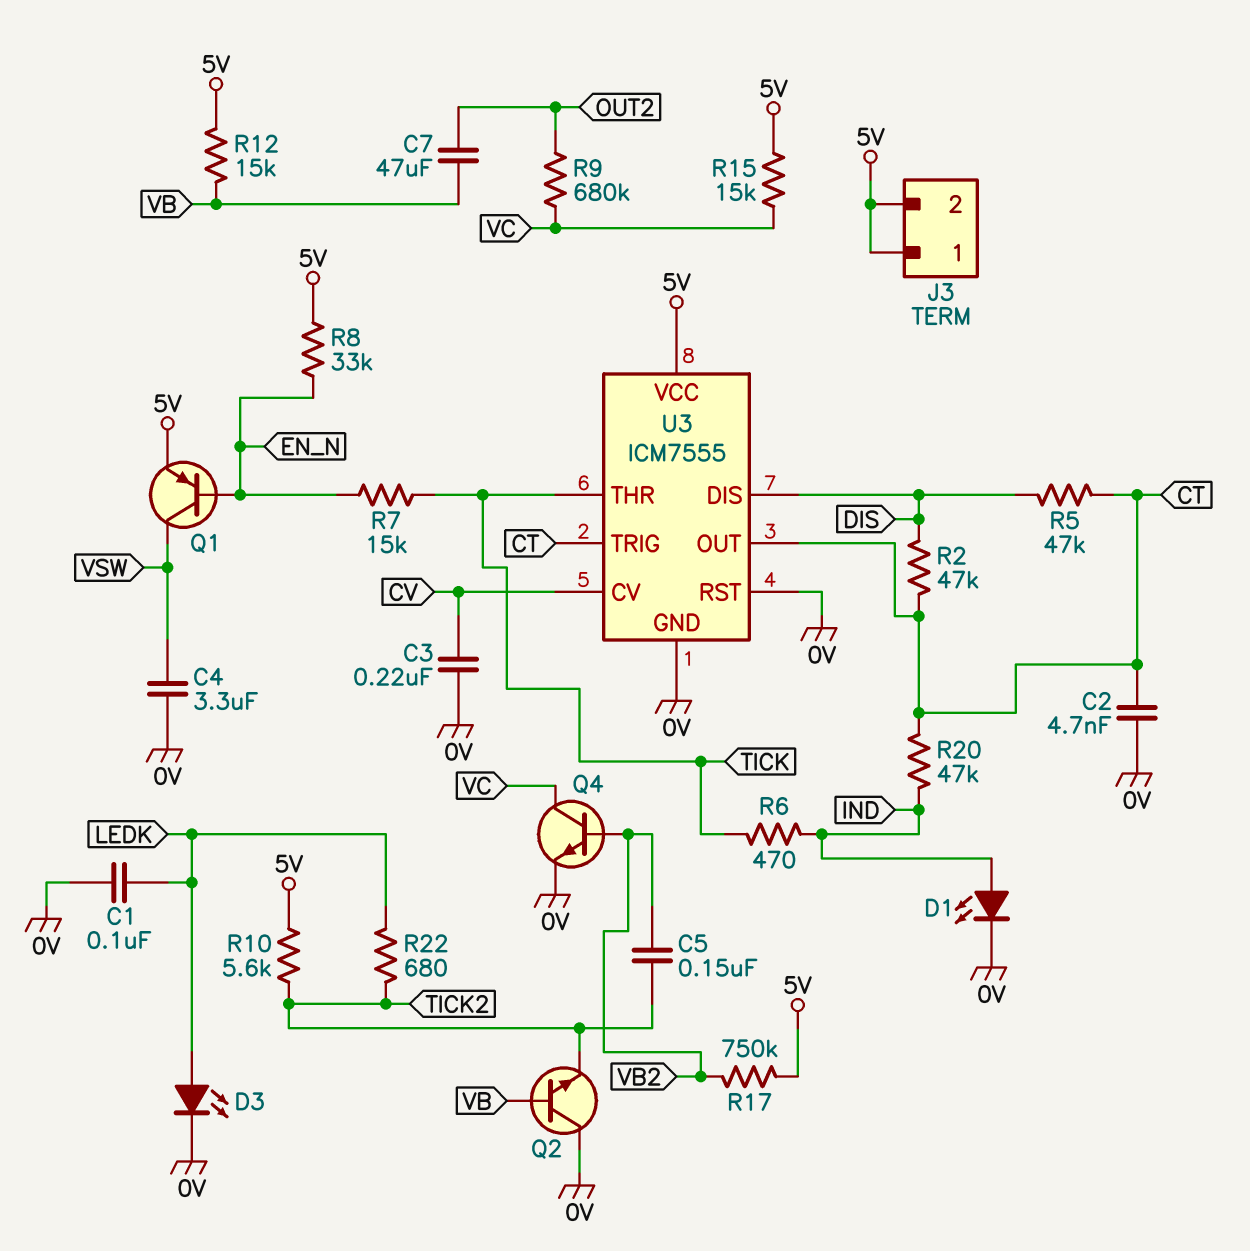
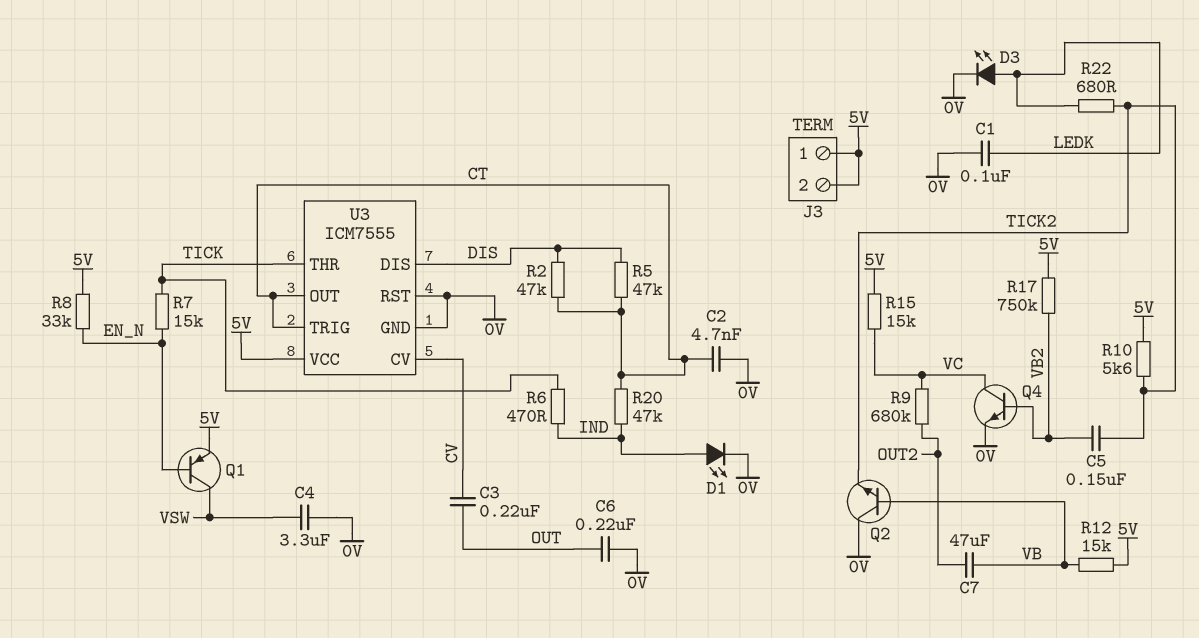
C3: 220nF (0V, CV) -> 220nF (CV, OUT)
C6: none -> 220nF (0V, OUT)

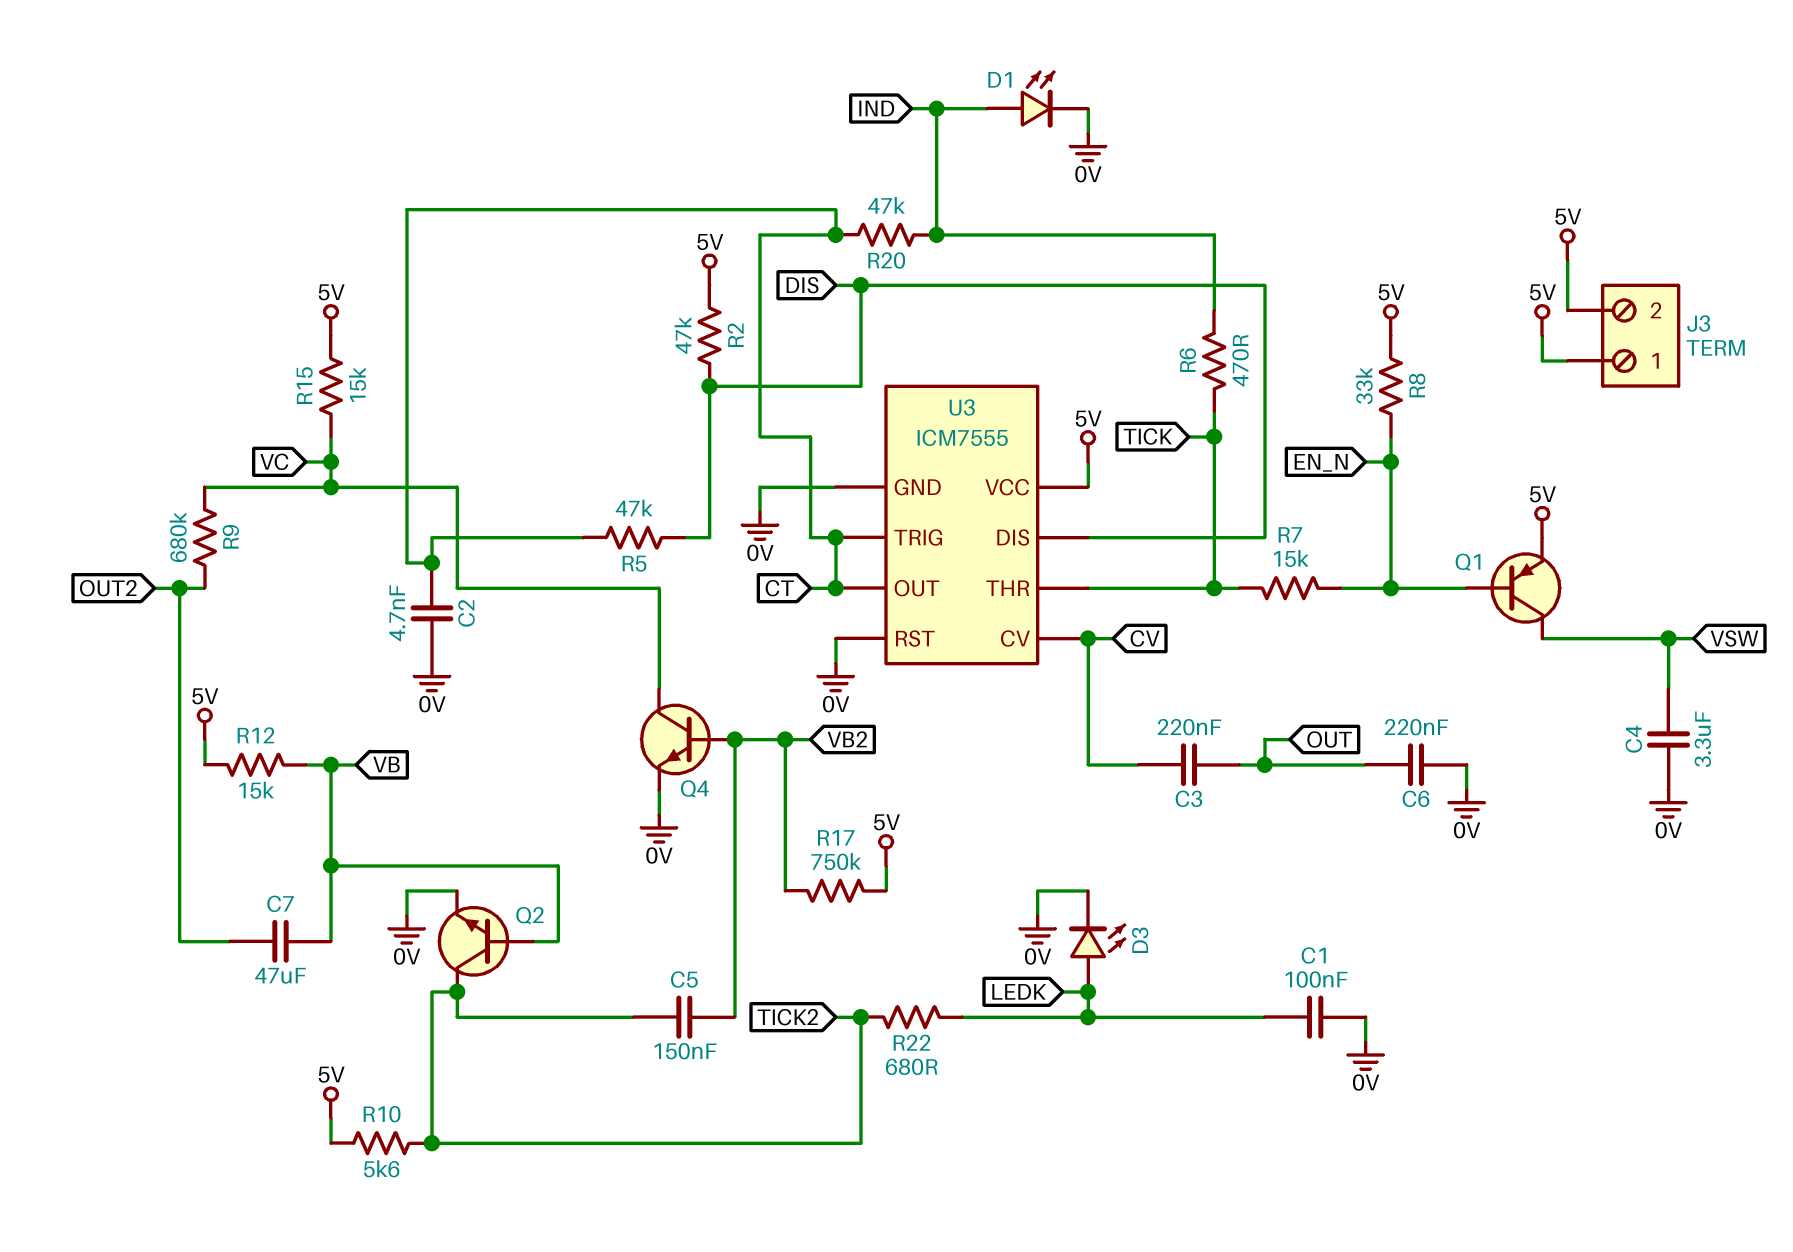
Q2: NPN (B VB, C 0V, E TICK2) -> NPN (B VB, C TICK2, E 0V)
R2: 47k (CT, DIS) -> 47k (5V, DIS)

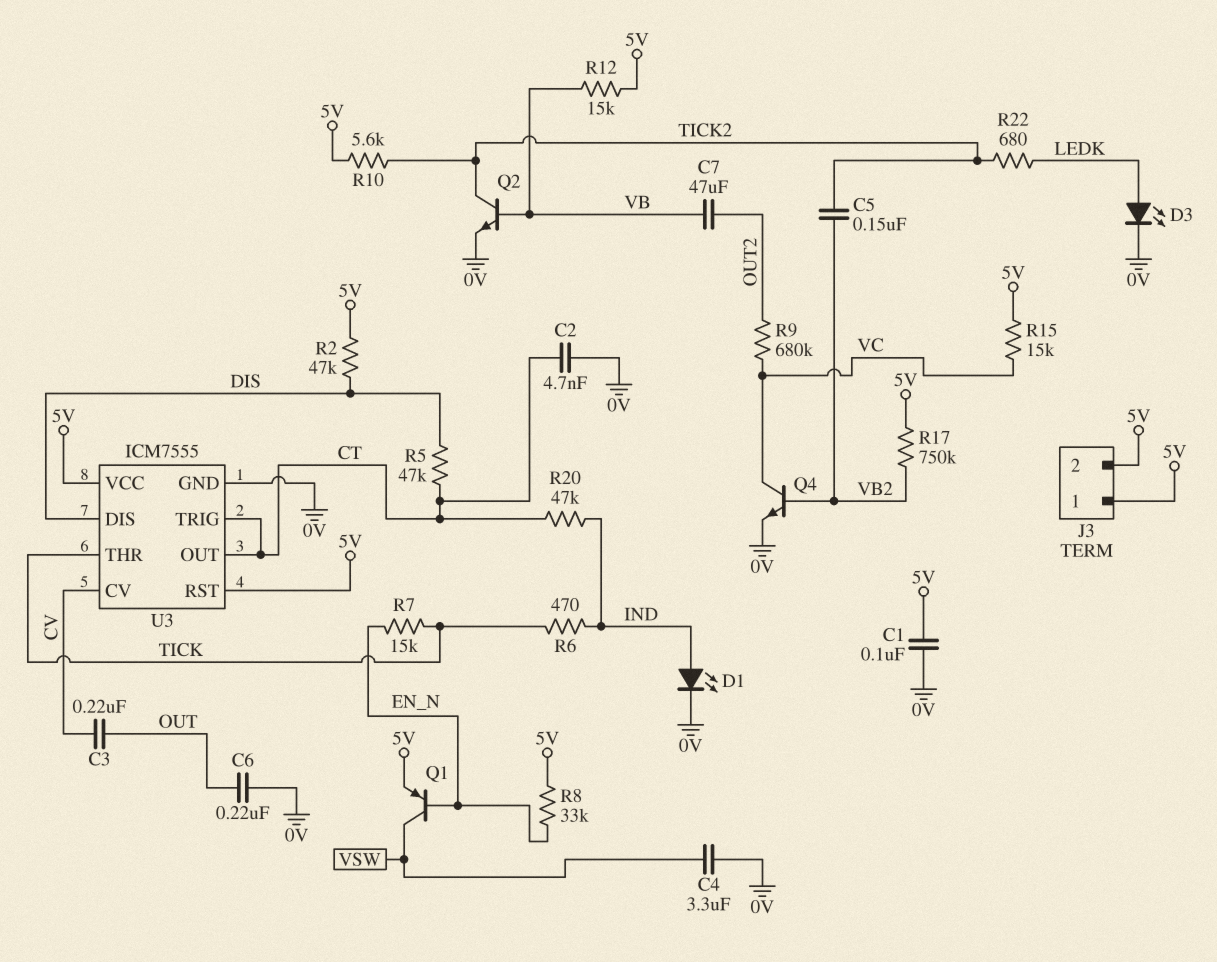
C1: 100nF (0V, LEDK) -> 100nF (0V, 5V)
U3 pin RST: 0V -> 5V

